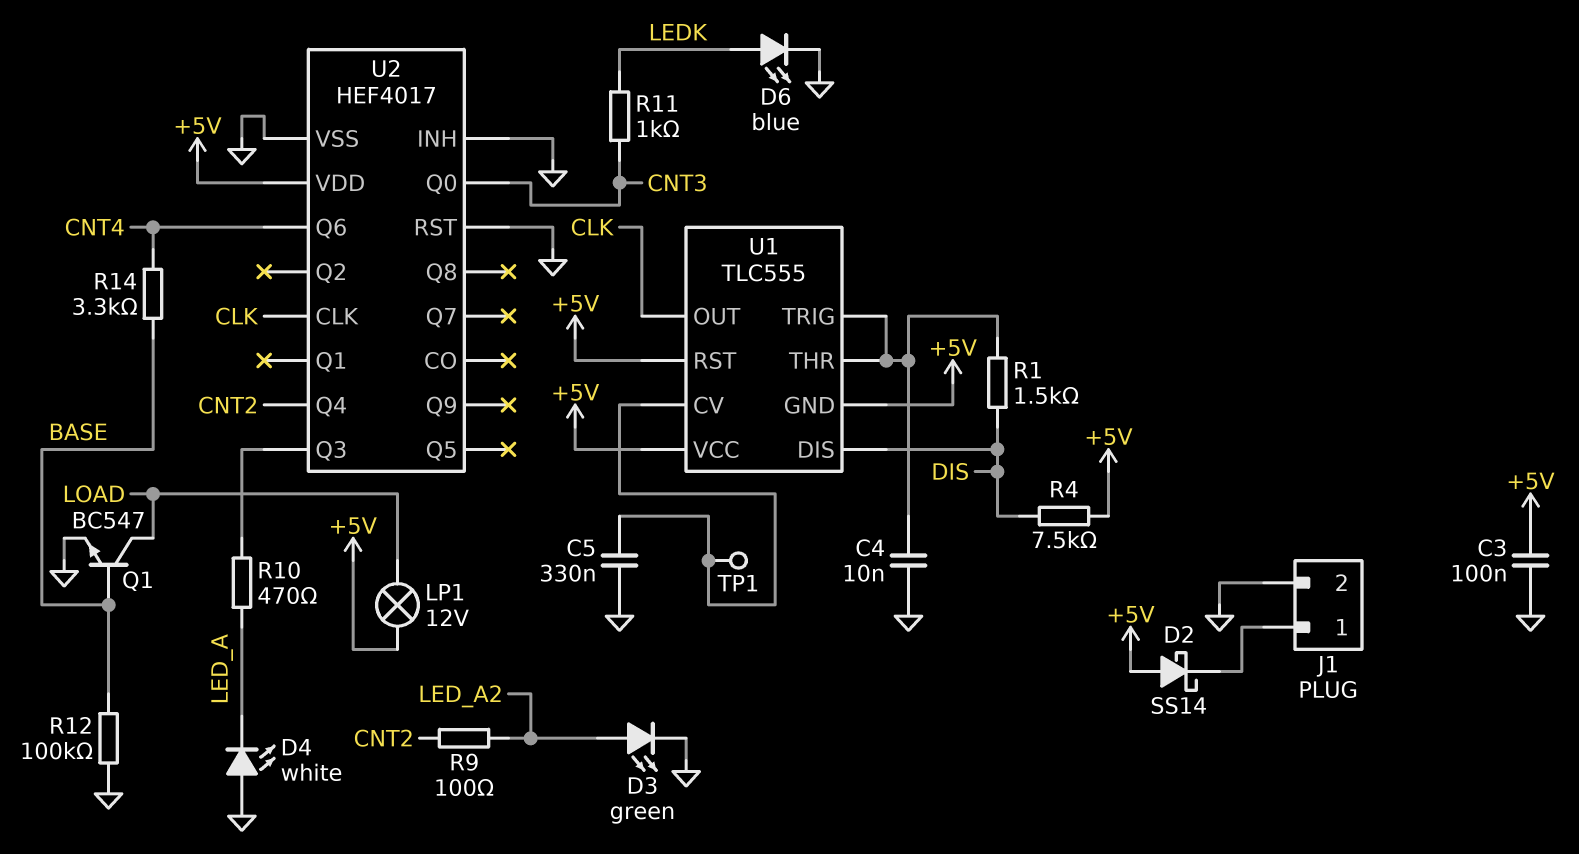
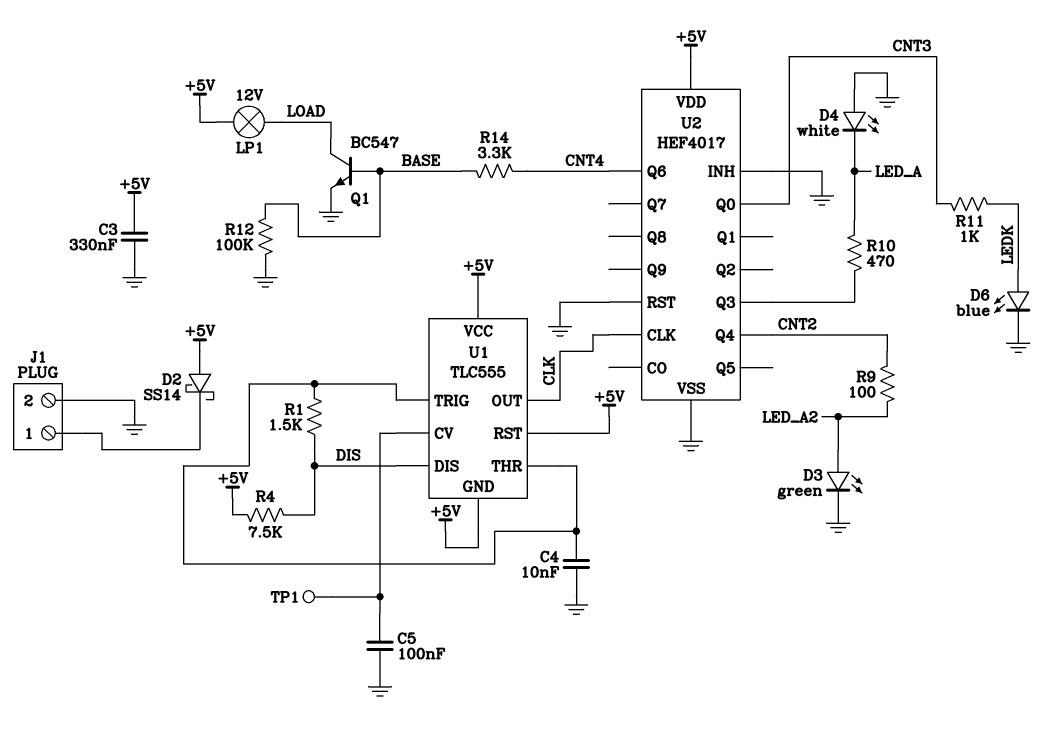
C3: 100nF (+5V, GND) -> 330nF (+5V, GND)
C5: 330nF (GND, U1/CV) -> 100nF (GND, U1/CV)

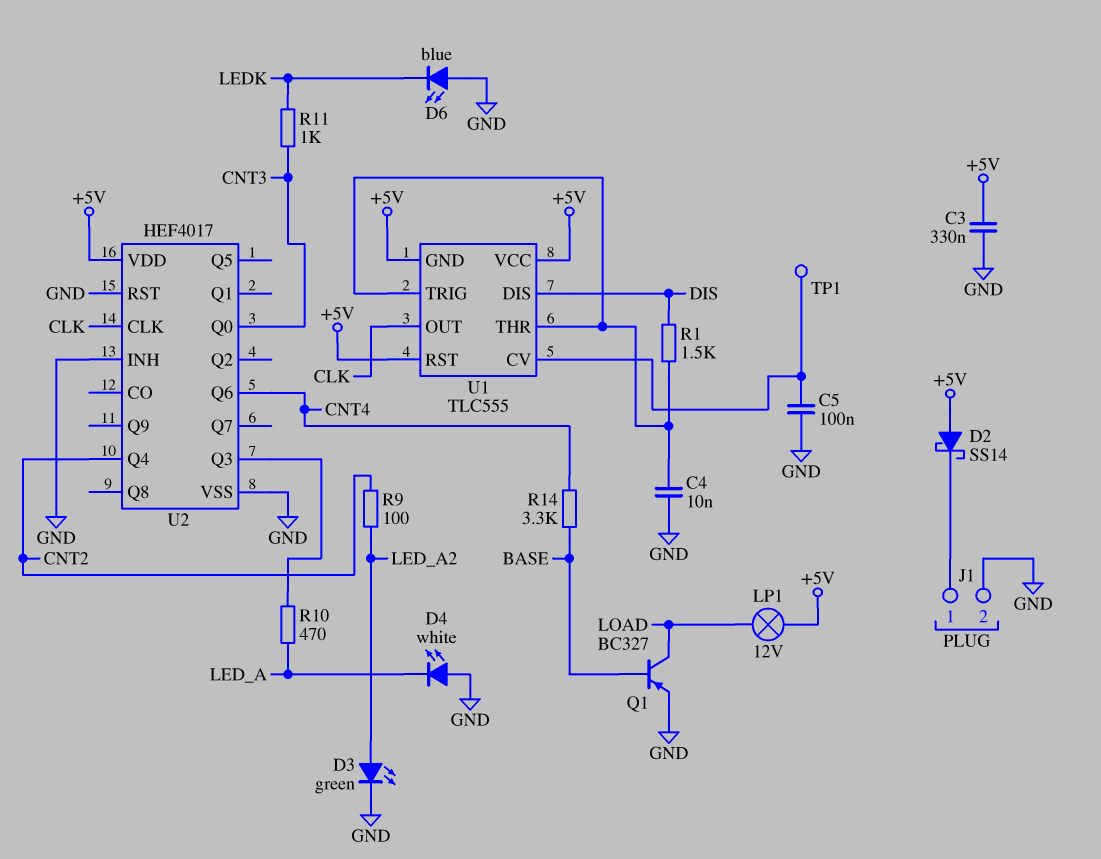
D6: LED blue (A LEDK, K GND) -> LED blue (A GND, K LEDK)
Q1: NPN BC547 (B BASE, C LOAD, E GND) -> PNP BC327 (B BASE, C LOAD, E GND)
R4: 7.5k (+5V, DIS) -> none
R12: 100k (BASE, GND) -> none

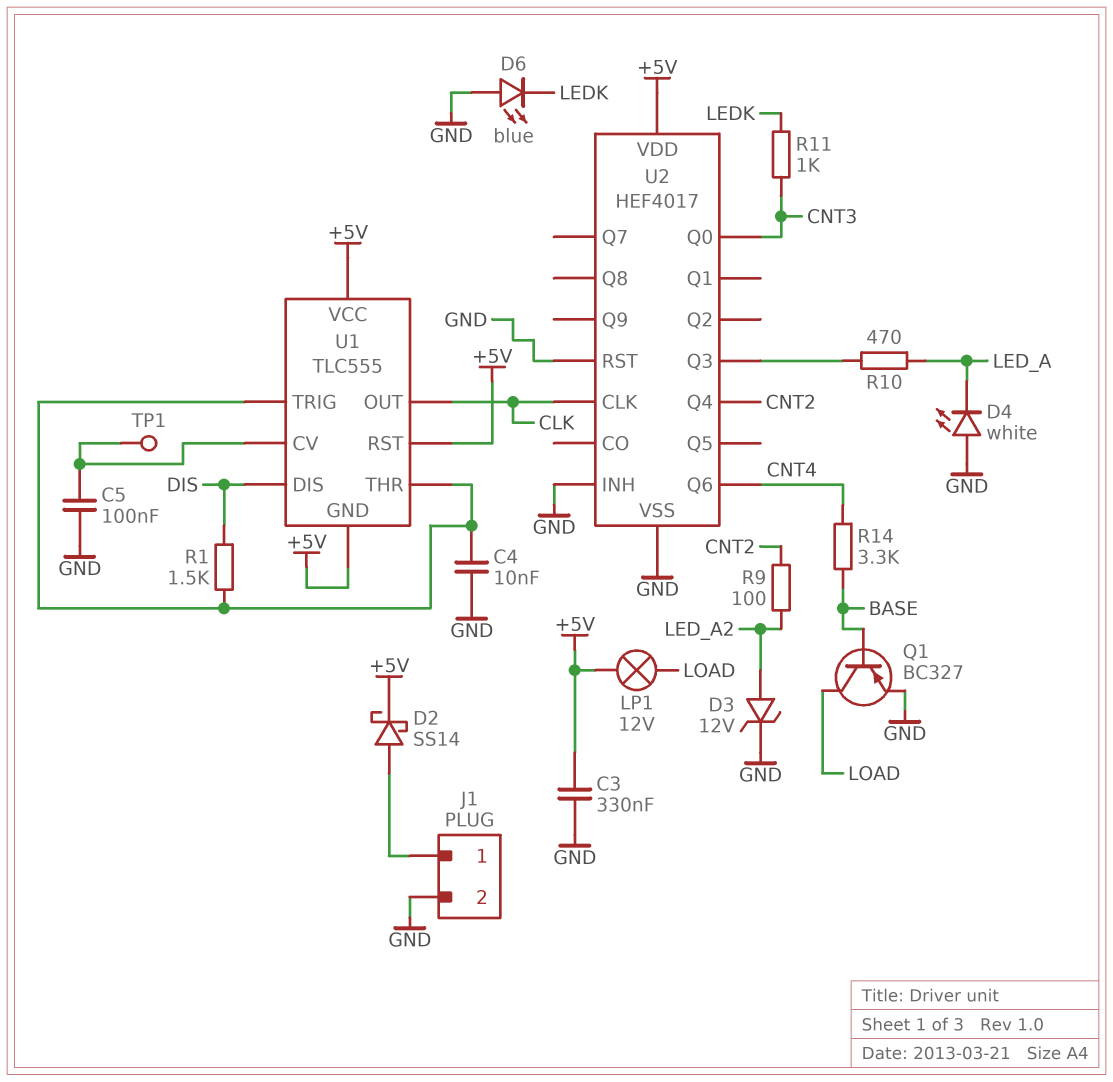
D2: schottky SS14 (A +5V, K J1/1) -> schottky SS14 (A J1/1, K +5V)
D3: LED green (A LED_A2, K GND) -> zener 12V (A LED_A2, K GND)

